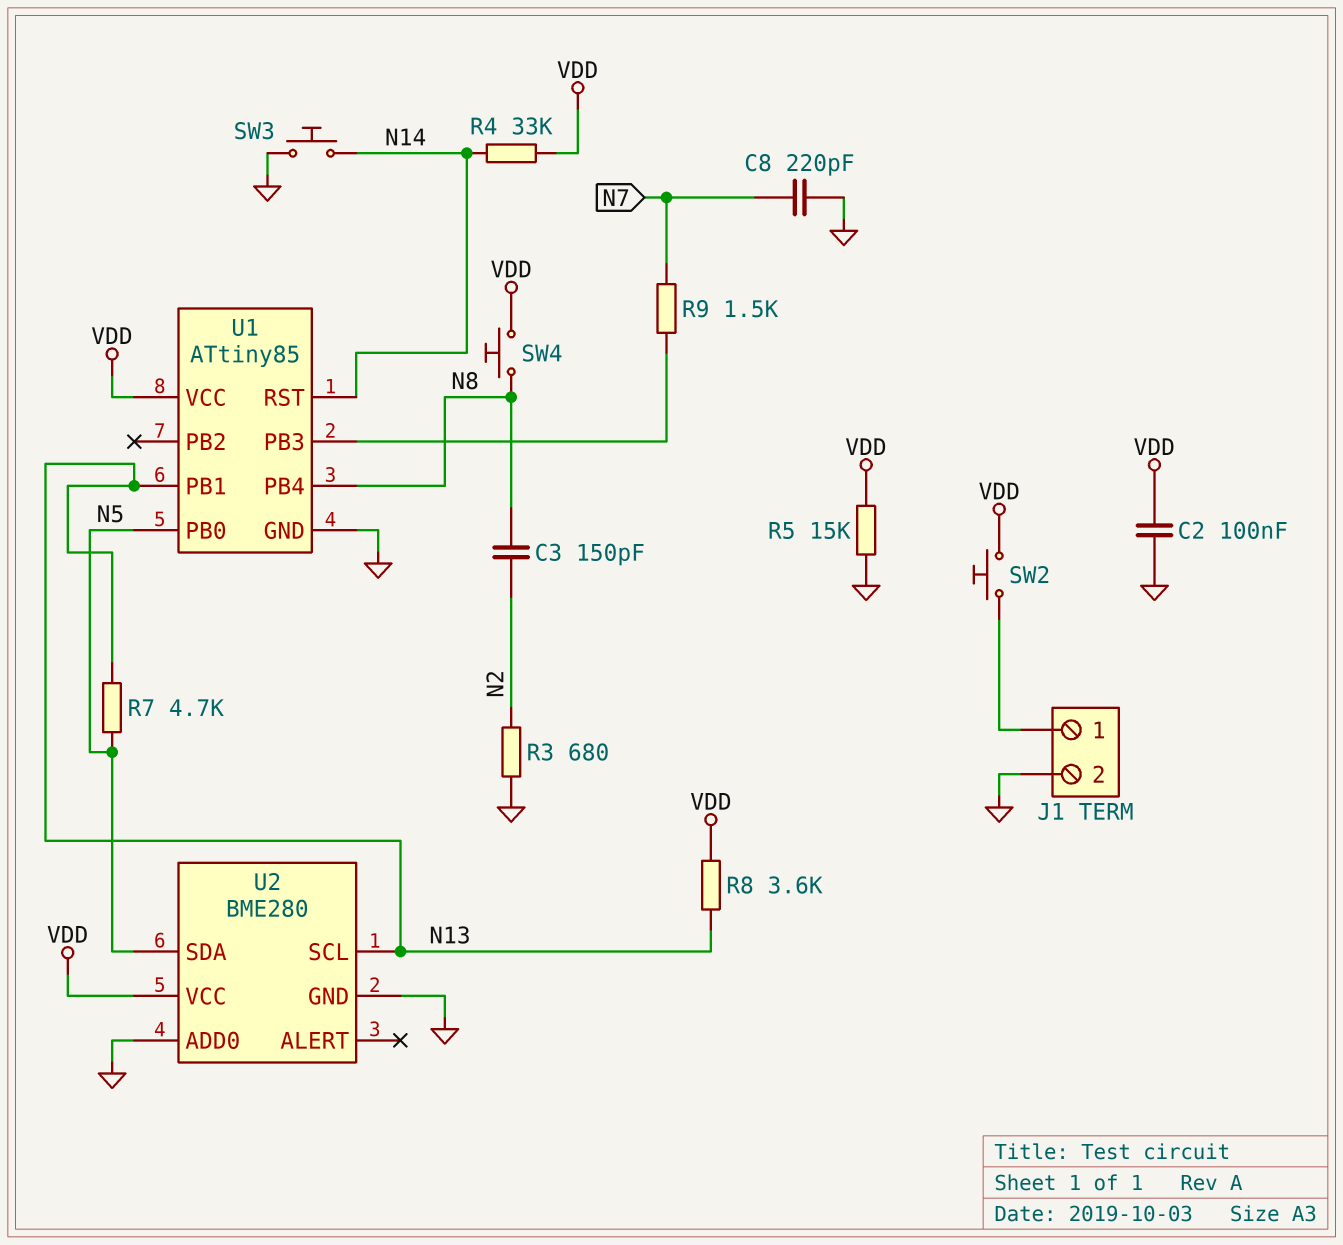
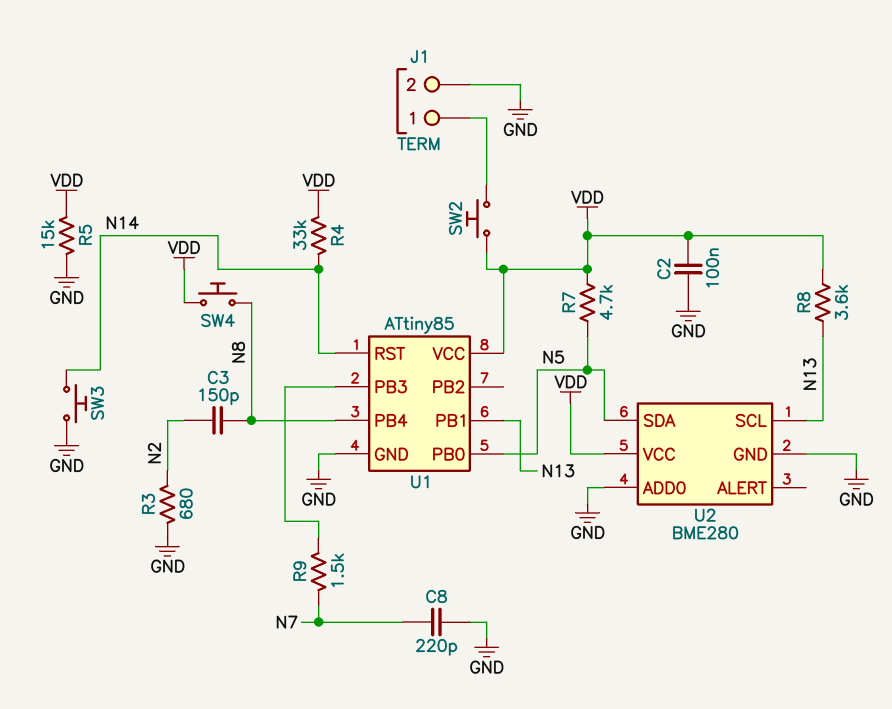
R7: 4.7k (N5, N13) -> 4.7k (N5, VDD)

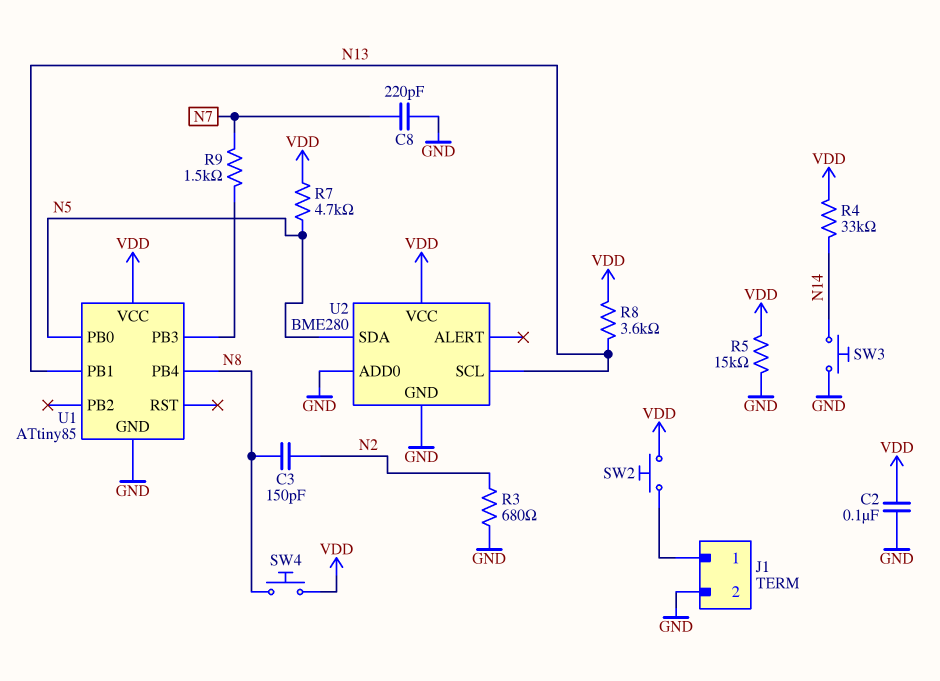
U1 pin RST: N14 -> none

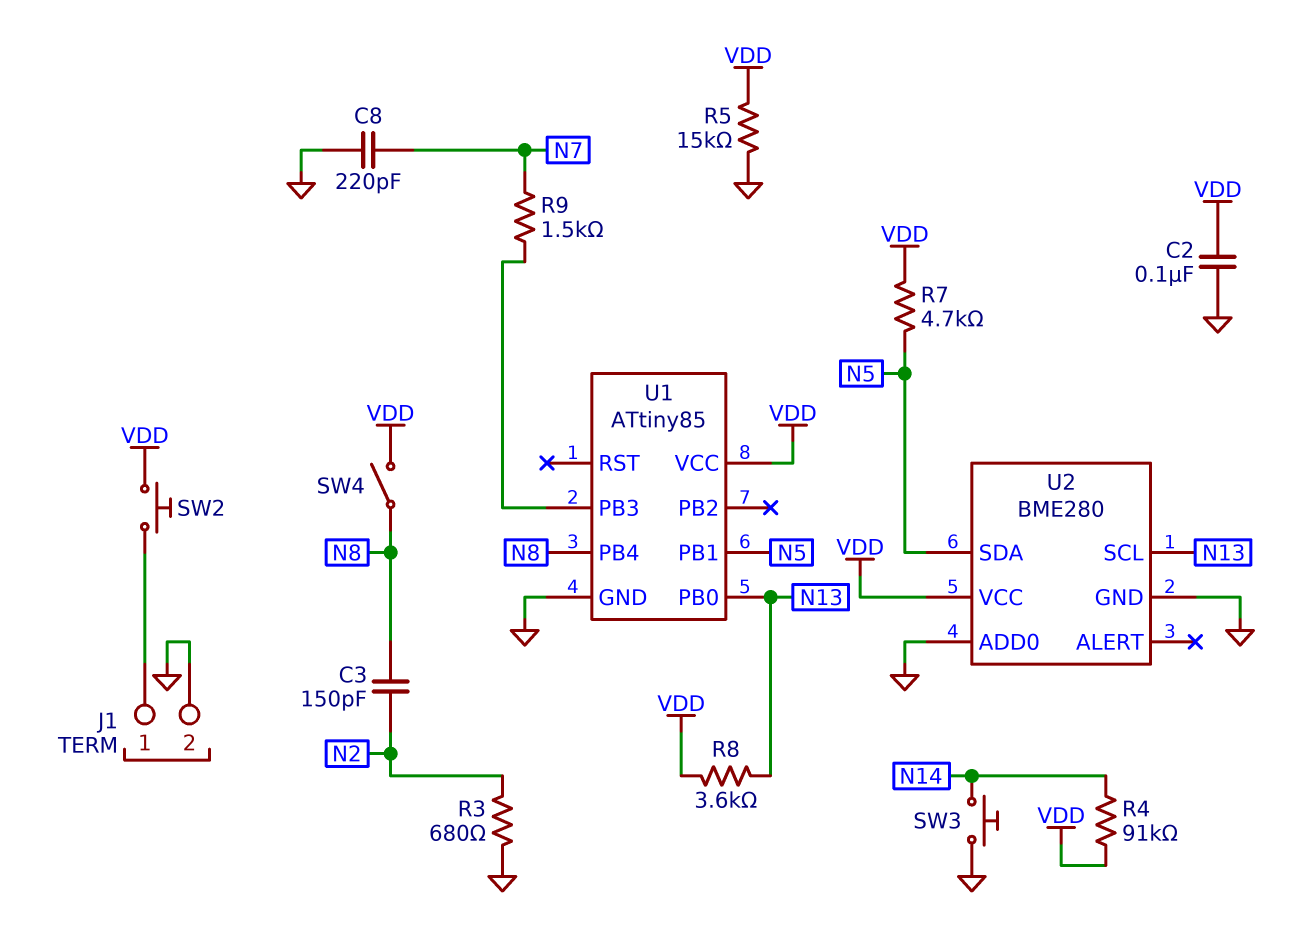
R4: 33k (N14, VDD) -> 91k (N14, VDD)
SW4: button (N8, VDD) -> switch (N8, VDD)
U1 pin PB0: N5 -> N13
U1 pin PB1: N13 -> N5

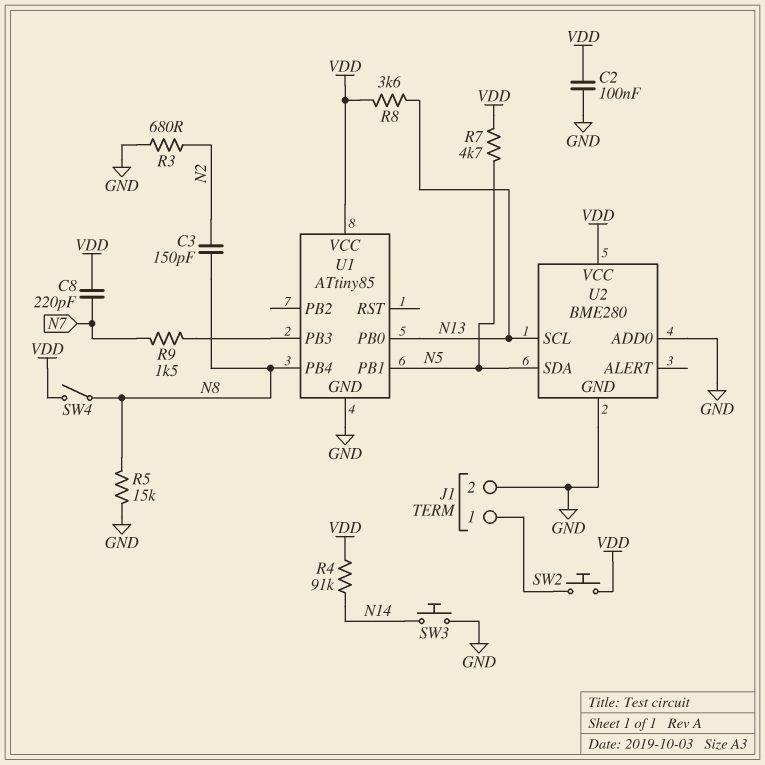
C8: 220pF (GND, N7) -> 220pF (N7, VDD)
R5: 15k (GND, VDD) -> 15k (GND, N8)

